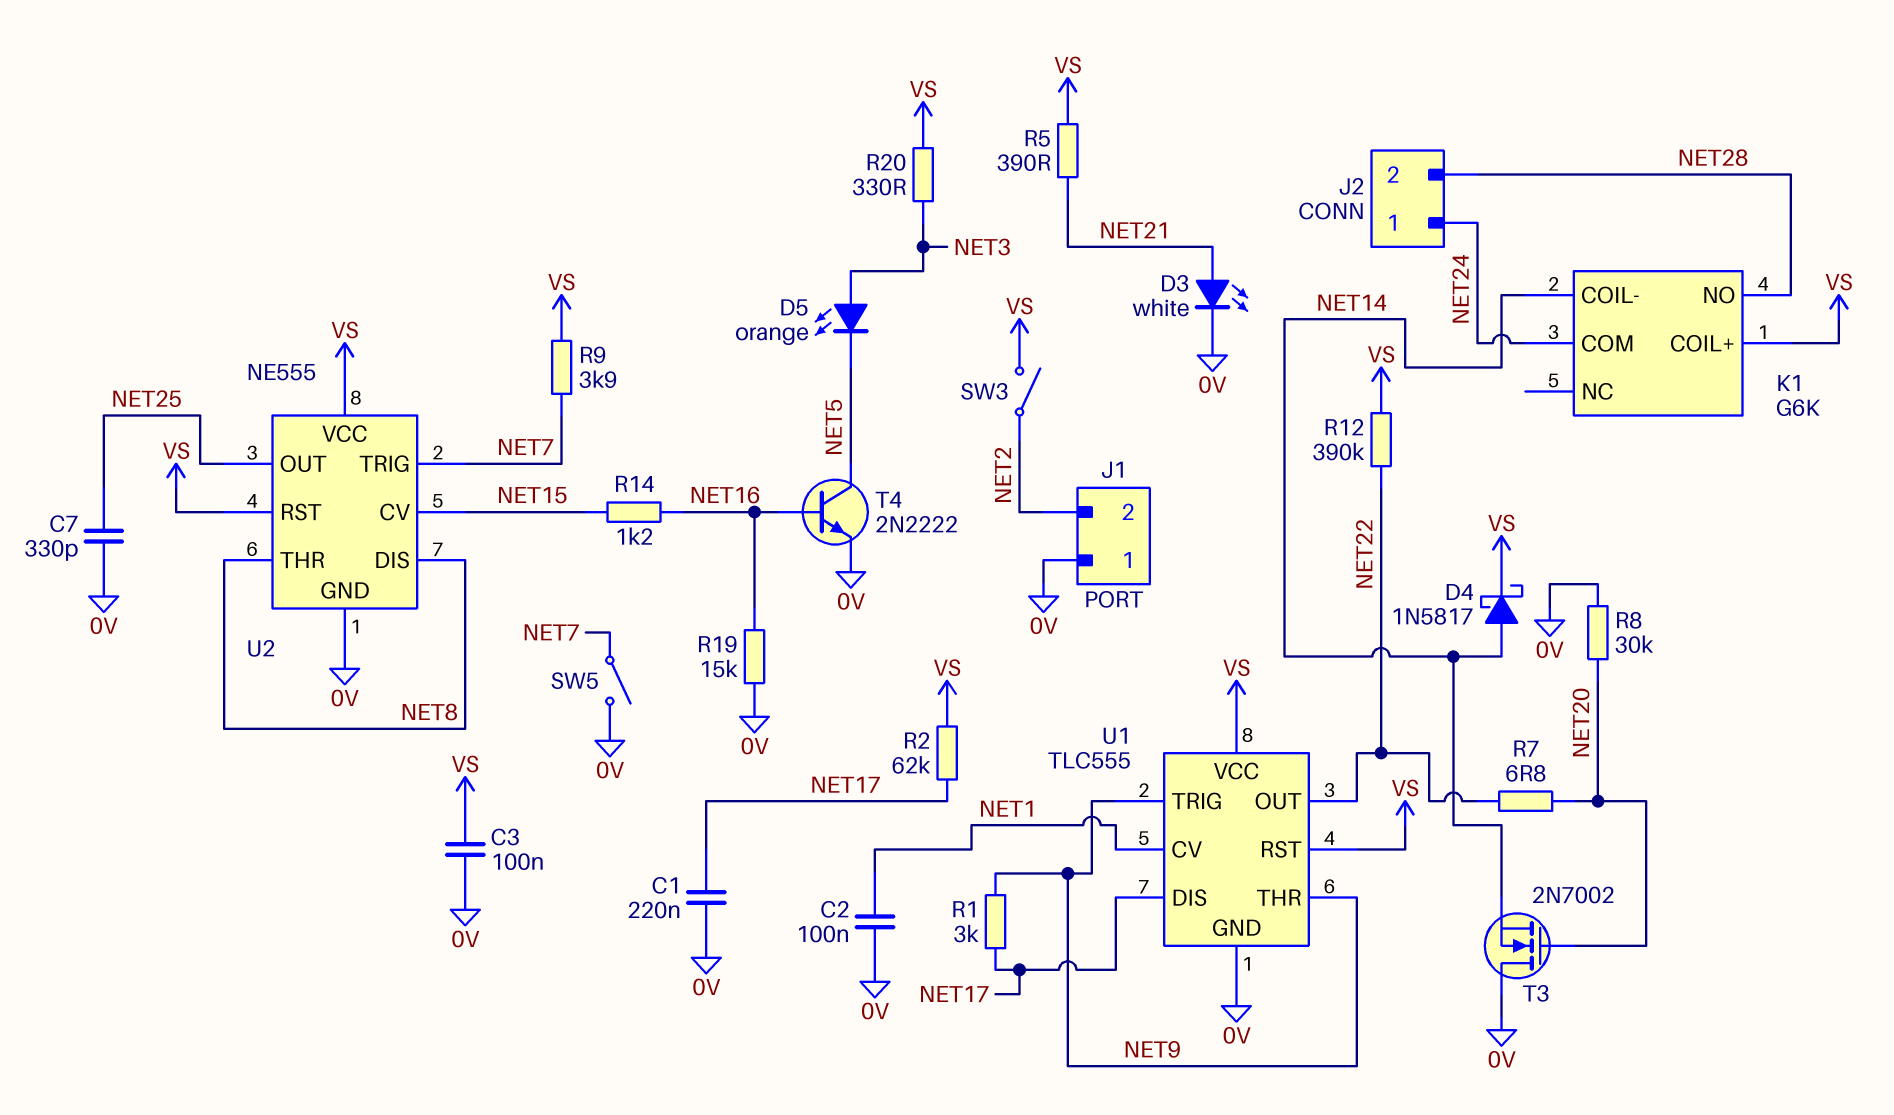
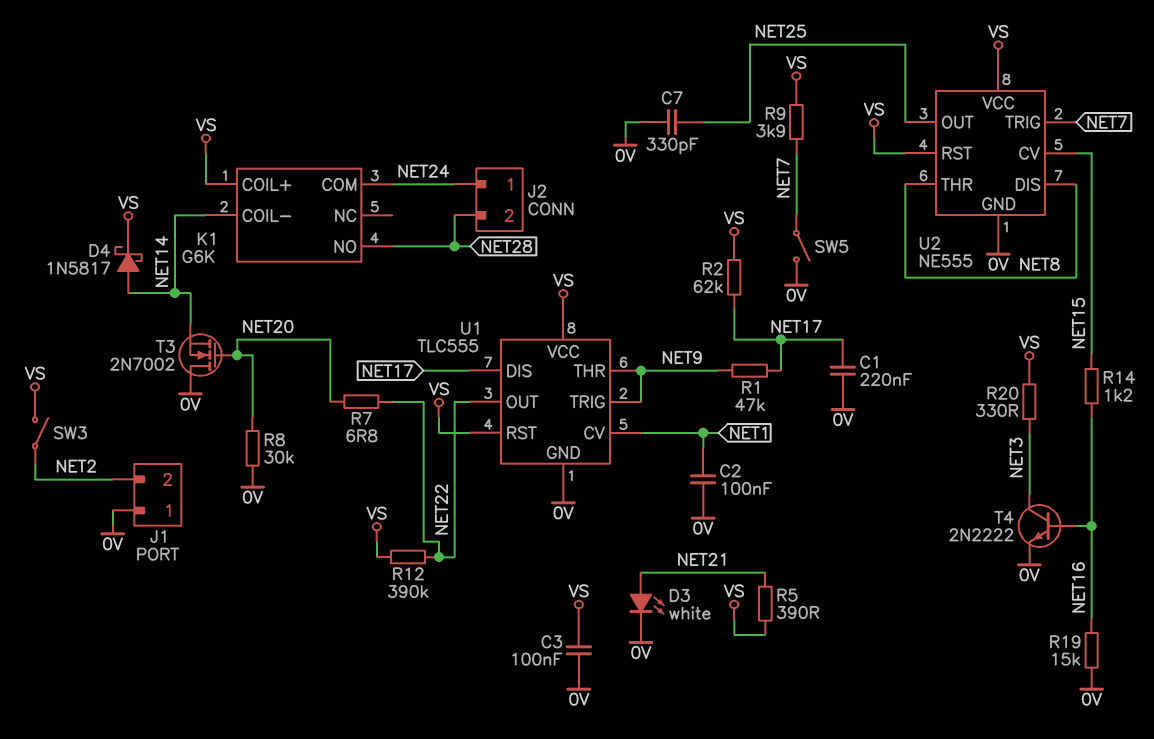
D5: LED orange (A NET3, K NET5) -> none
R1: 3k (NET9, NET17) -> 47k (NET9, NET17)
T4: NPN 2N2222 (B NET16, C NET5, E 0V) -> NPN 2N2222 (B NET16, C NET3, E 0V)

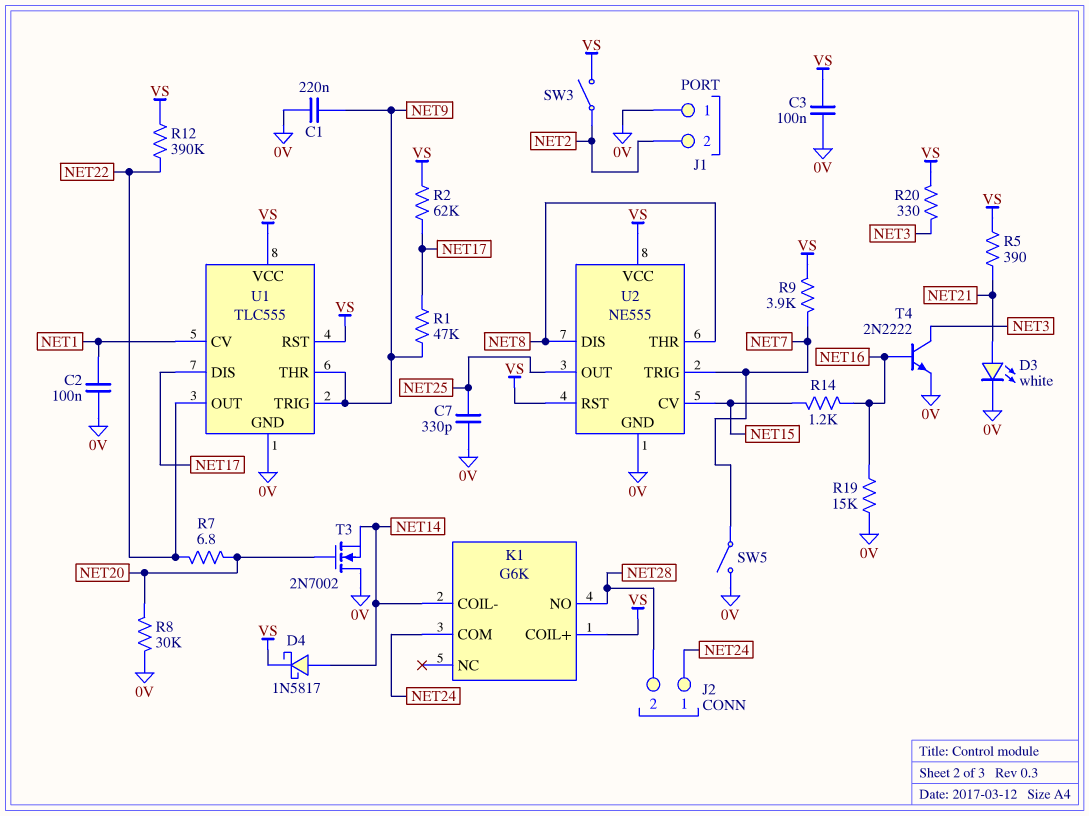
C1: 220nF (0V, NET17) -> 220nF (0V, NET9)

